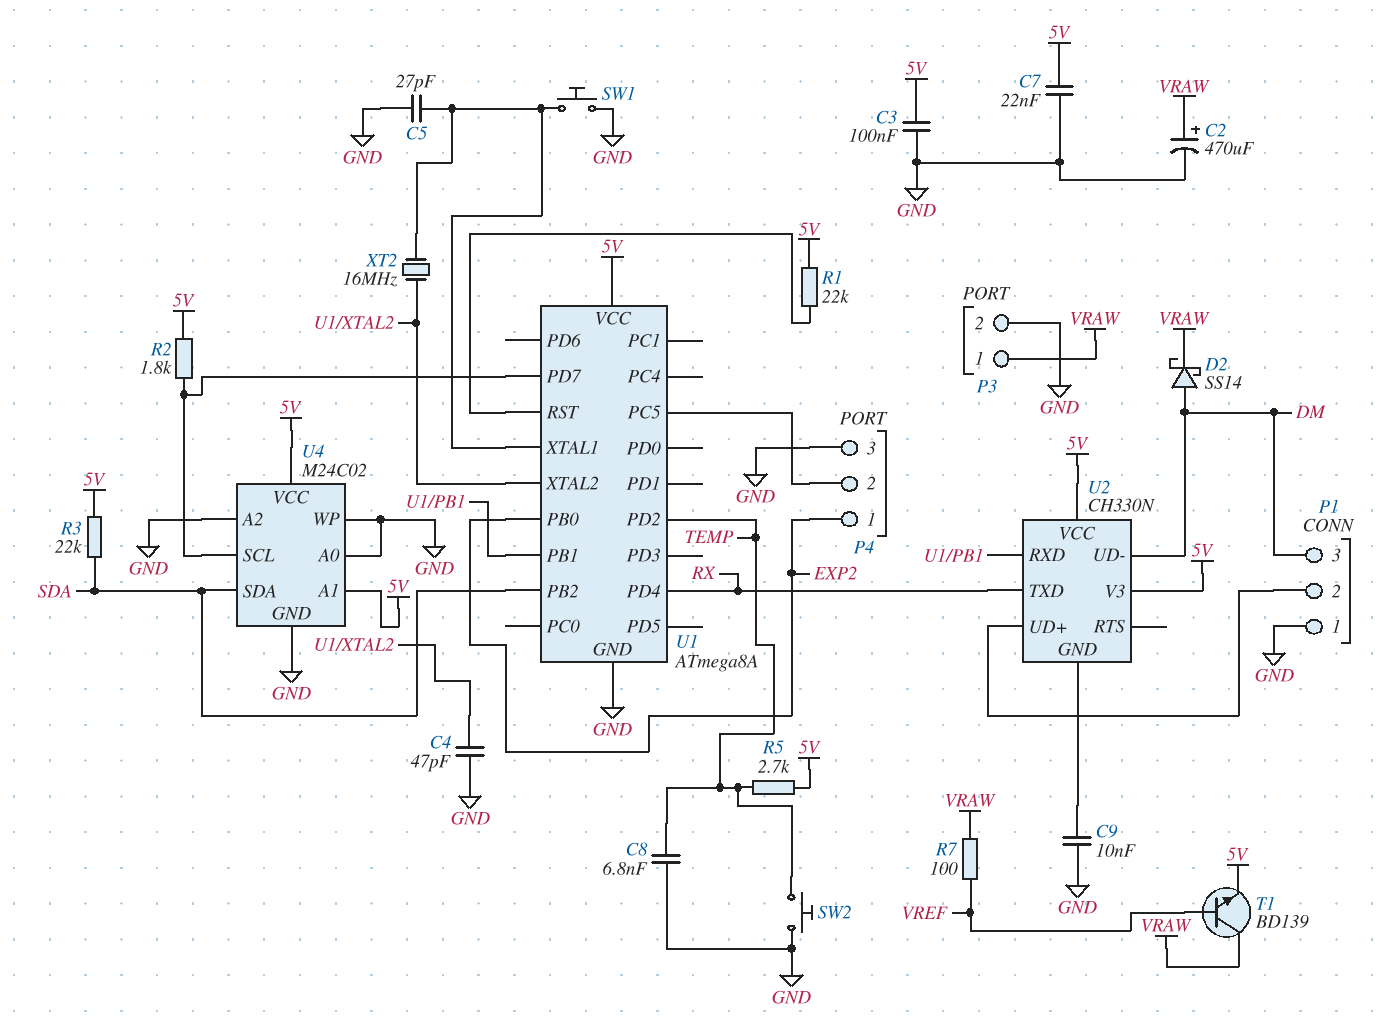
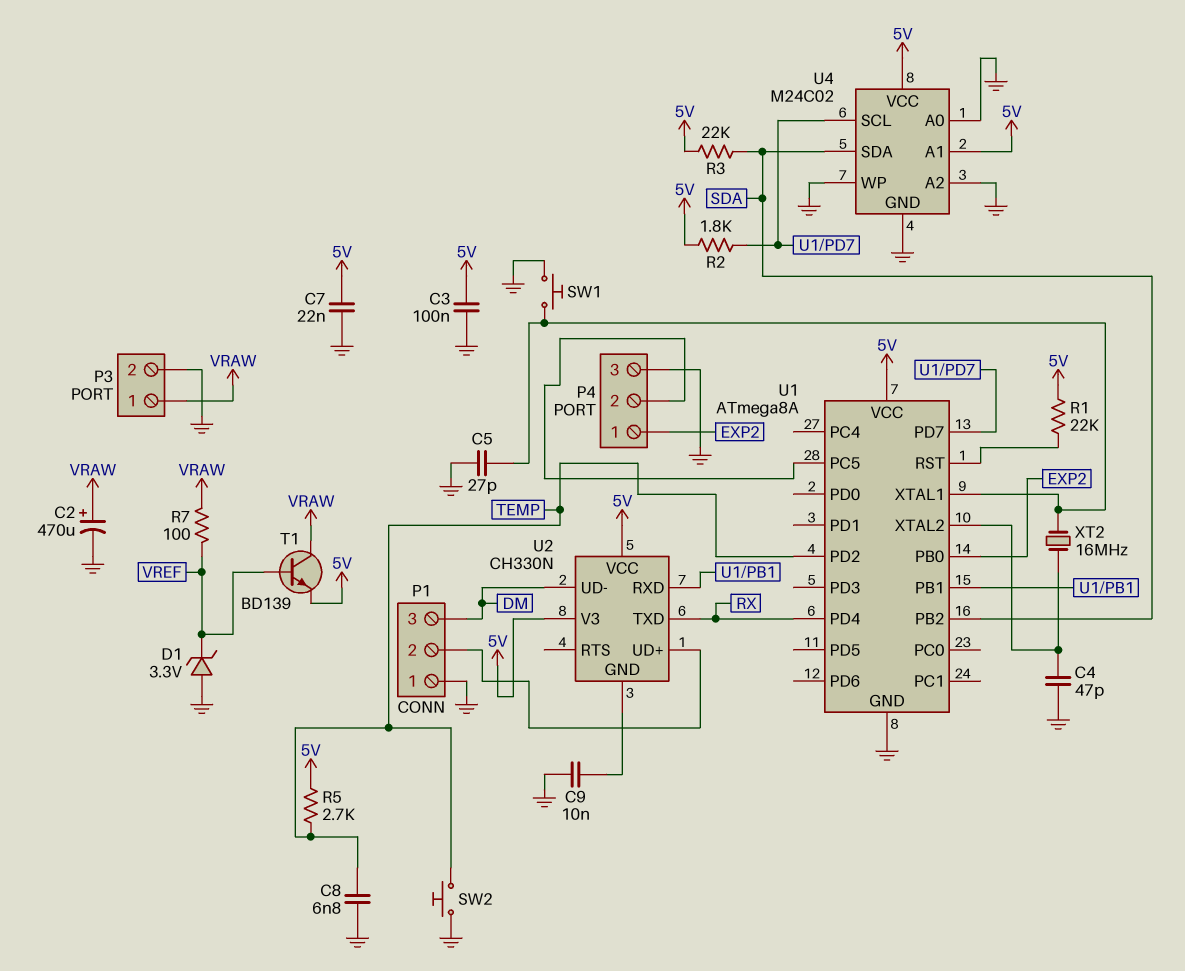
D1: none -> zener 3.3V (A GND, K VREF)
D2: schottky SS14 (A DM, K VRAW) -> none

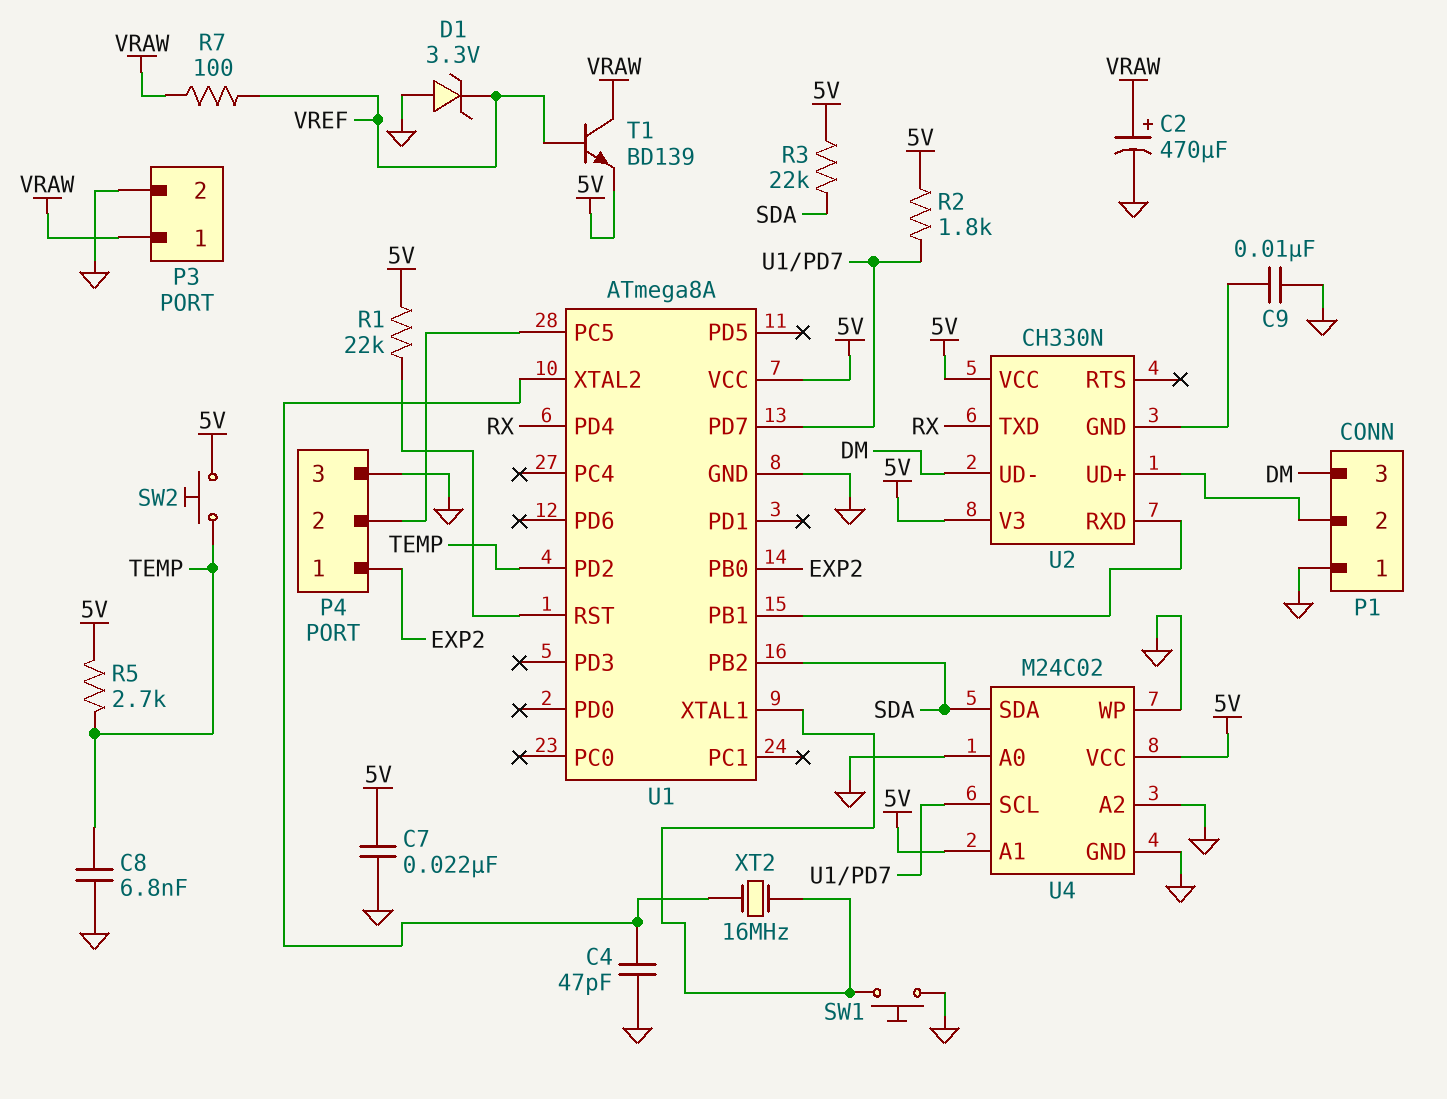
C3: 100nF (5V, GND) -> none
C5: 27pF (GND, U1/XTAL1) -> none
SW2: button (GND, TEMP) -> button (5V, TEMP)

